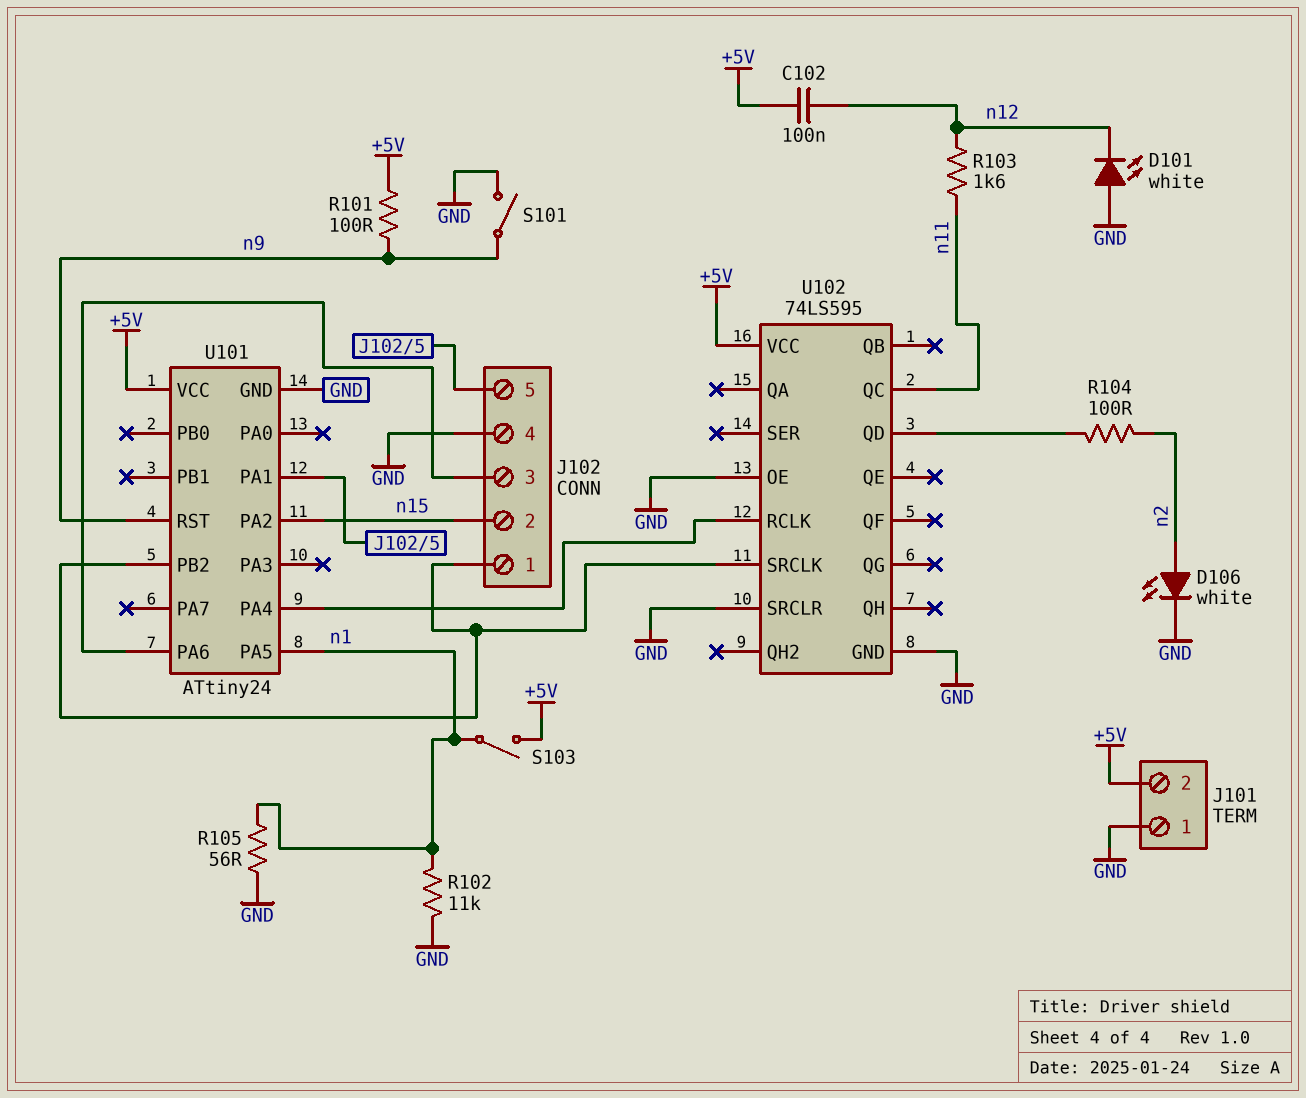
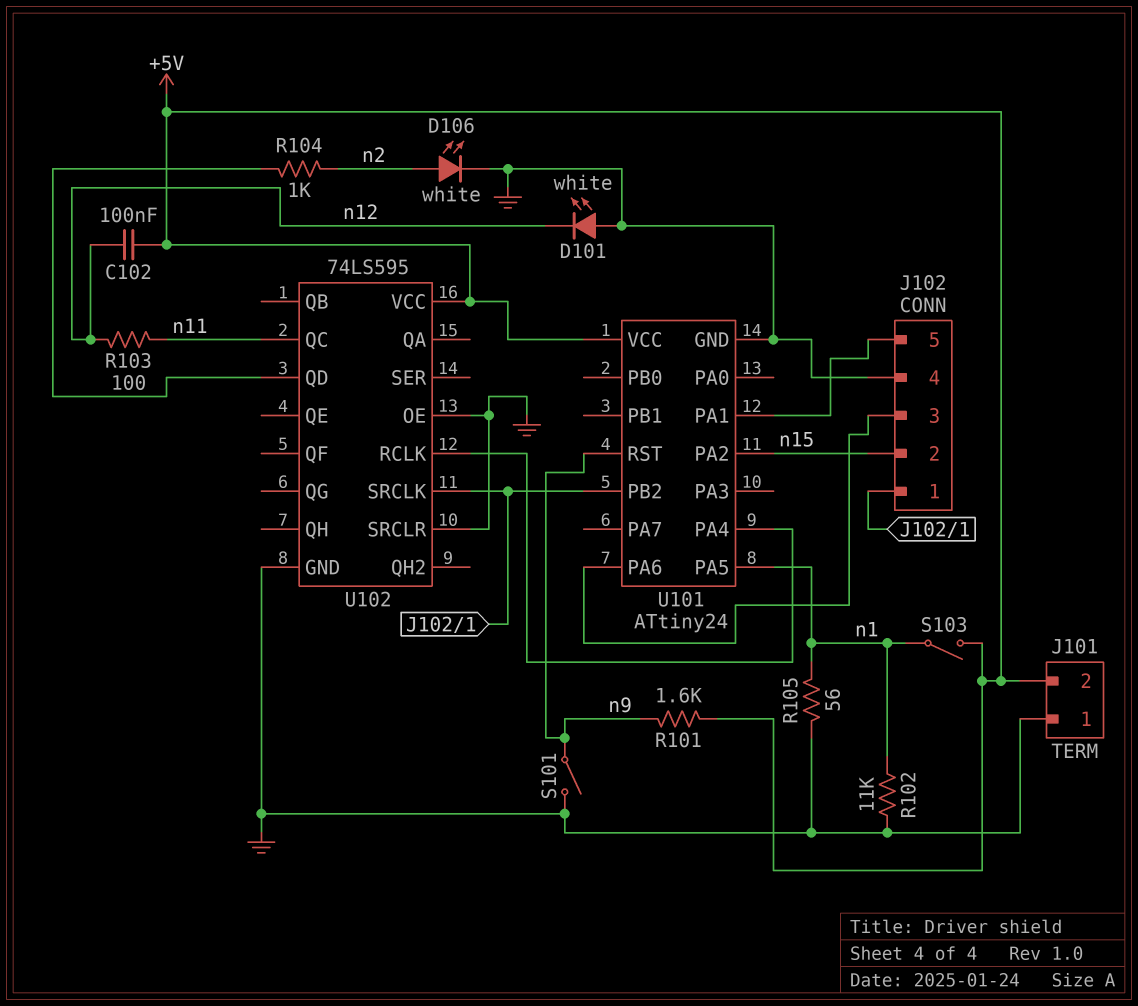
R101: 100 (+5V, n9) -> 1.6k (+5V, n9)
R103: 1.6k (n11, n12) -> 100 (n11, n12)
R104: 100 (U102/QD, n2) -> 1k (U102/QD, n2)

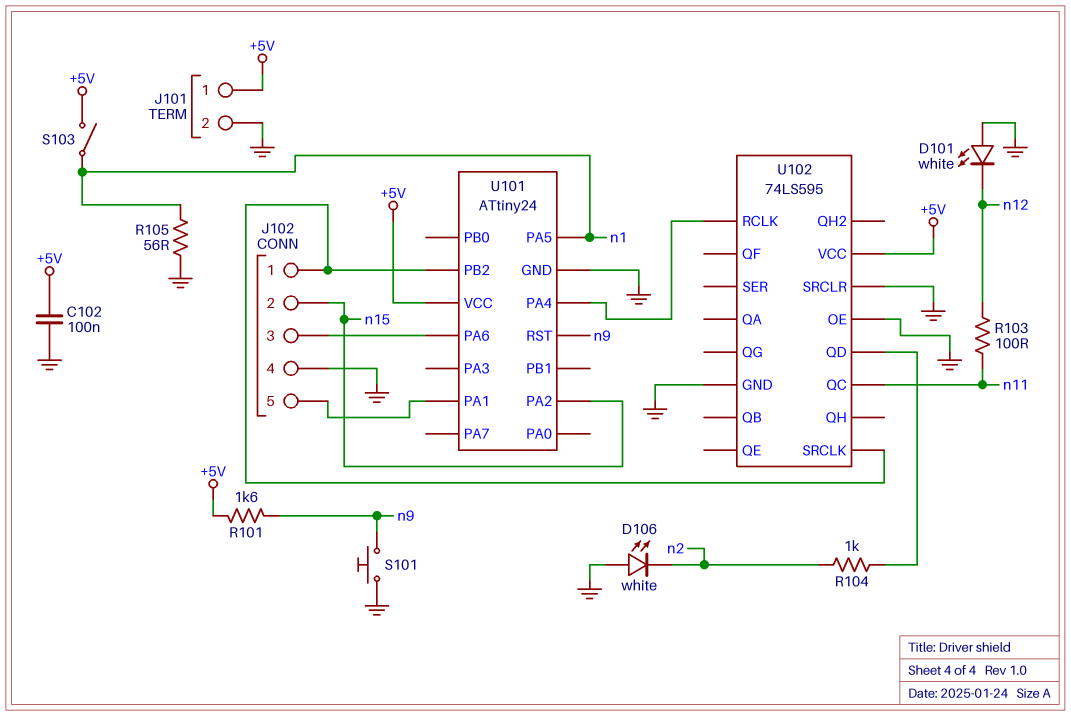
C102: 100nF (+5V, n12) -> 100nF (+5V, GND)
D106: LED white (A n2, K GND) -> LED white (A GND, K n2)
J101 pin 1: GND -> +5V
J101 pin 2: +5V -> GND
R102: 11k (GND, n1) -> none
S101: switch (GND, n9) -> button (GND, n9)

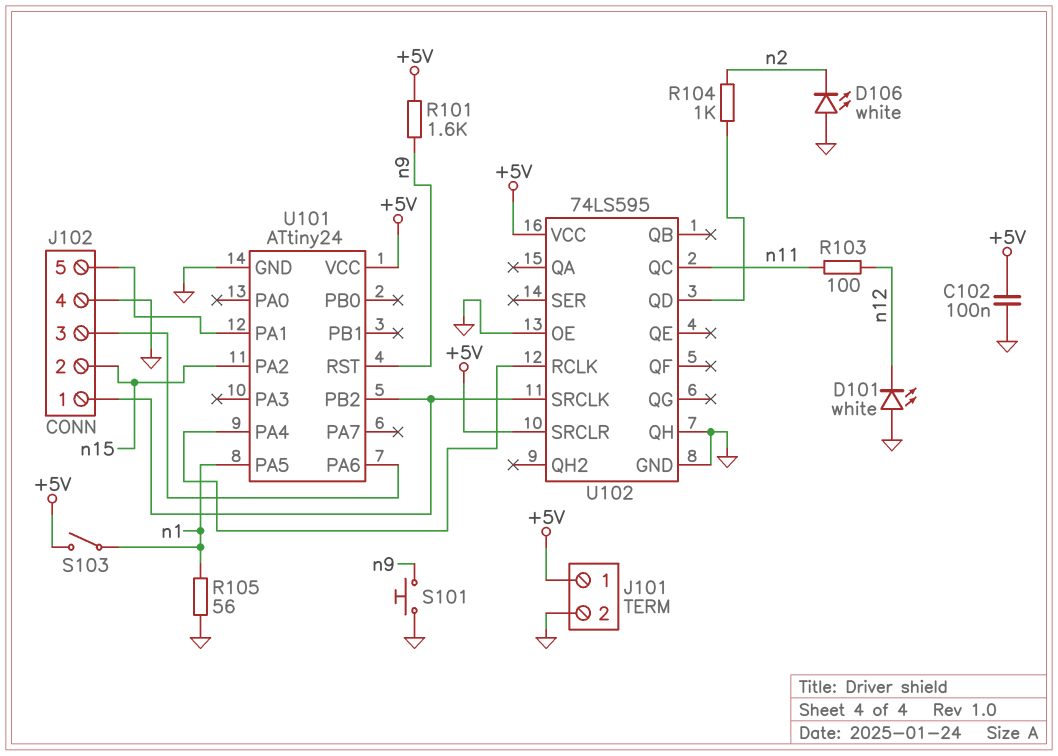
U102 pin QH: none -> GND
U102 pin SRCLR: GND -> +5V

